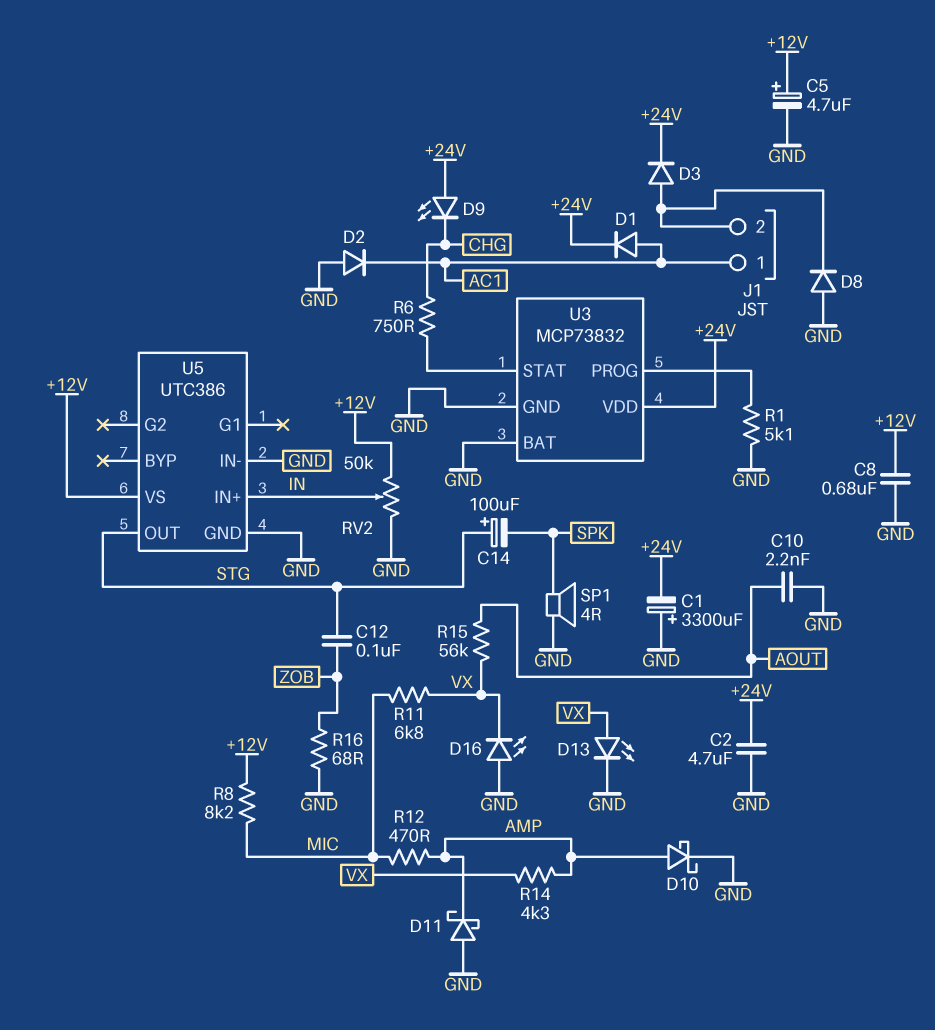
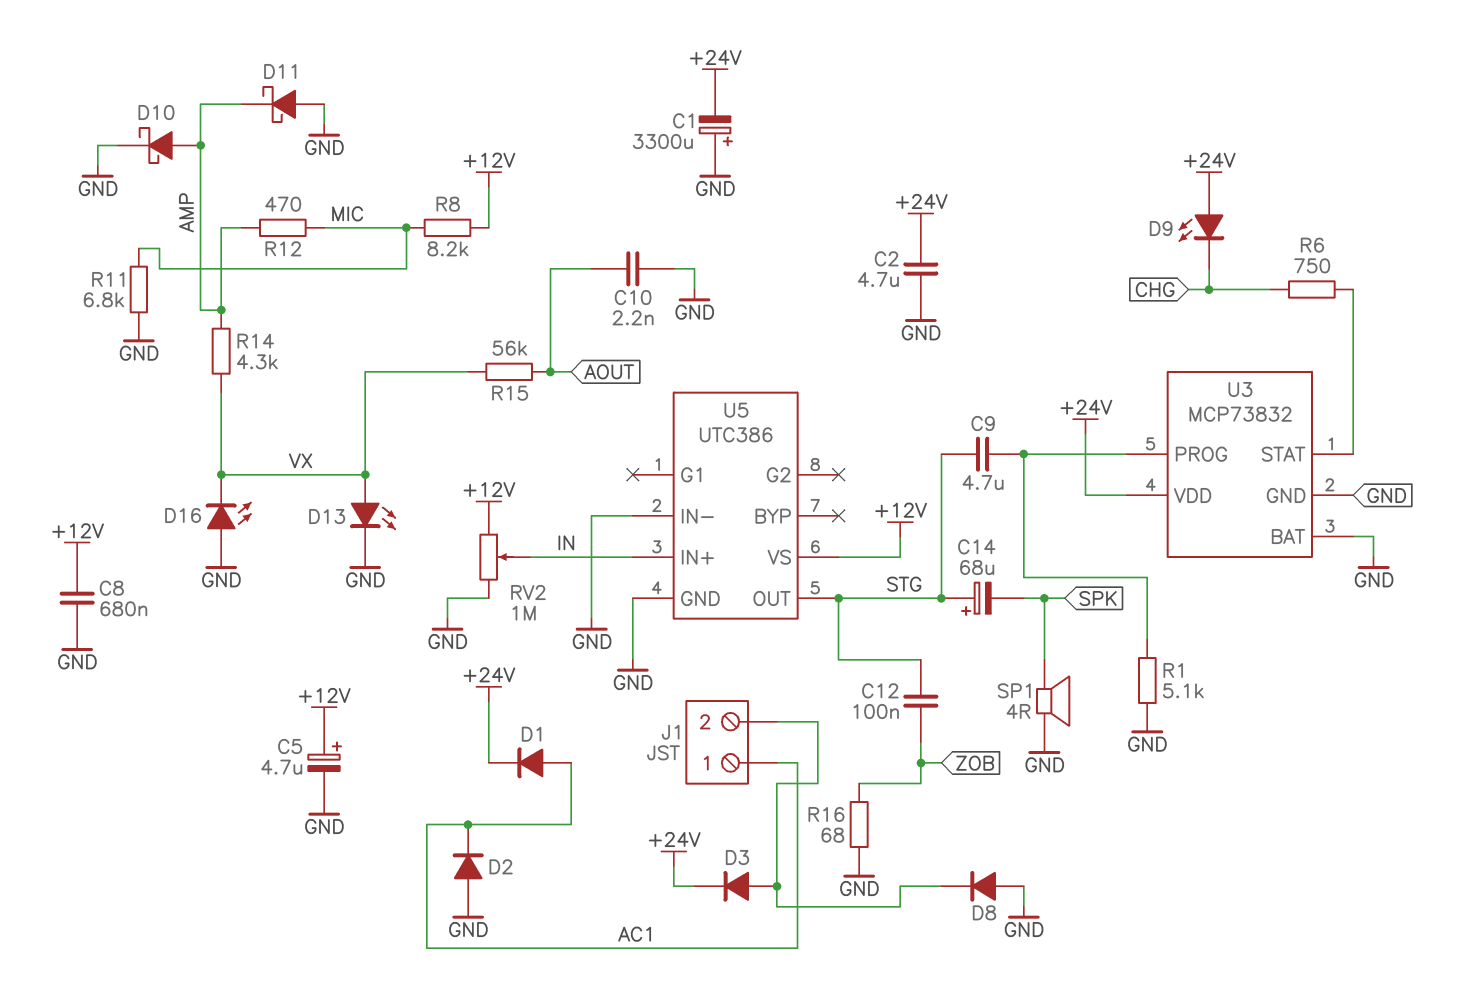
C9: none -> 4.7uF (STG, U3/PROG)
C14: 100uF (plus STG, minus SPK) -> 68uF (plus STG, minus SPK)
R11: 6.8k (MIC, VX) -> 6.8k (GND, MIC)
RV2: 50k (+12V, GND, wiper IN) -> 1M (+12V, GND, wiper IN)

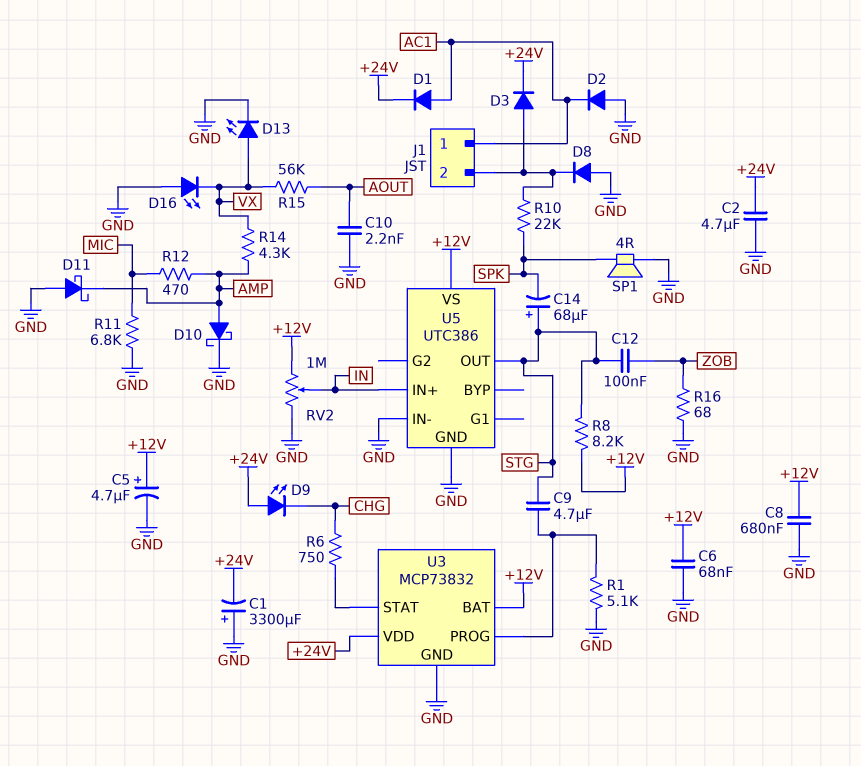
C6: none -> 68nF (+12V, GND)
R8: 8.2k (+12V, MIC) -> 8.2k (+12V, STG)
R10: none -> 22k (J1/2, SPK)
U3 pin BAT: GND -> +12V

